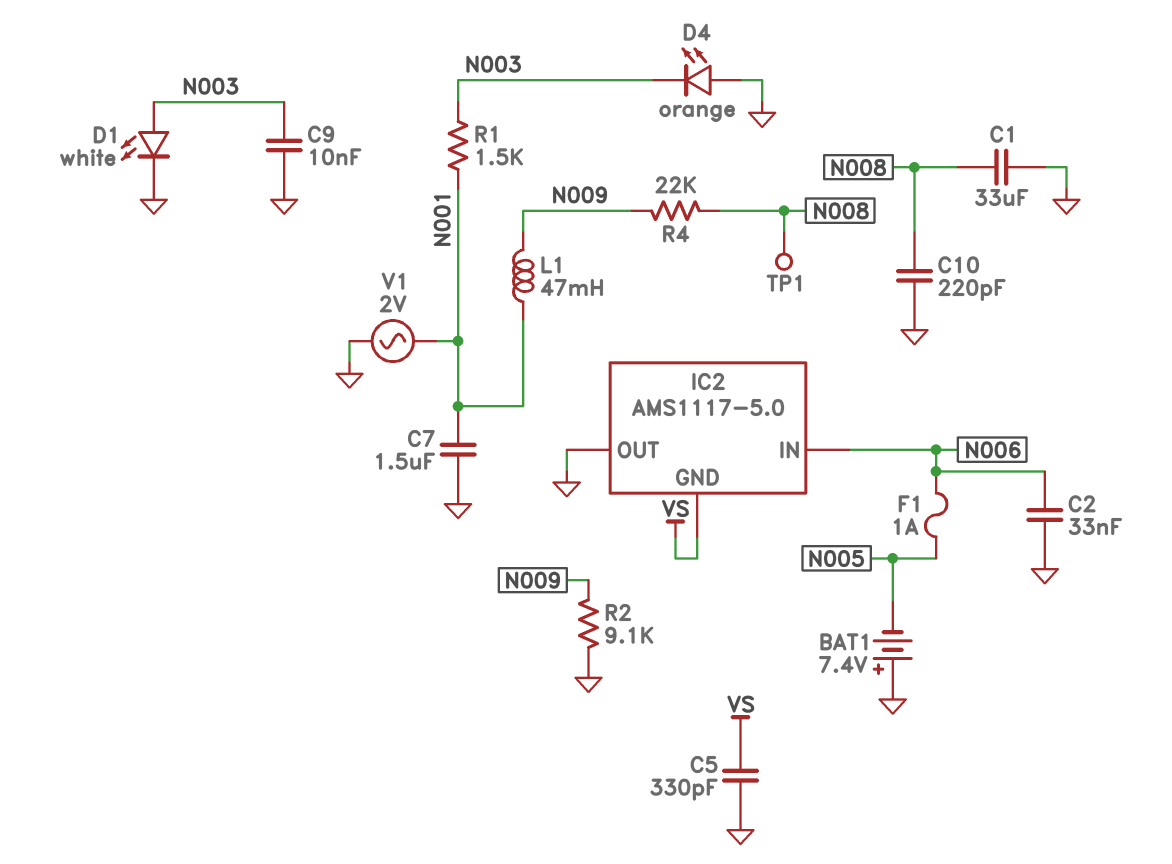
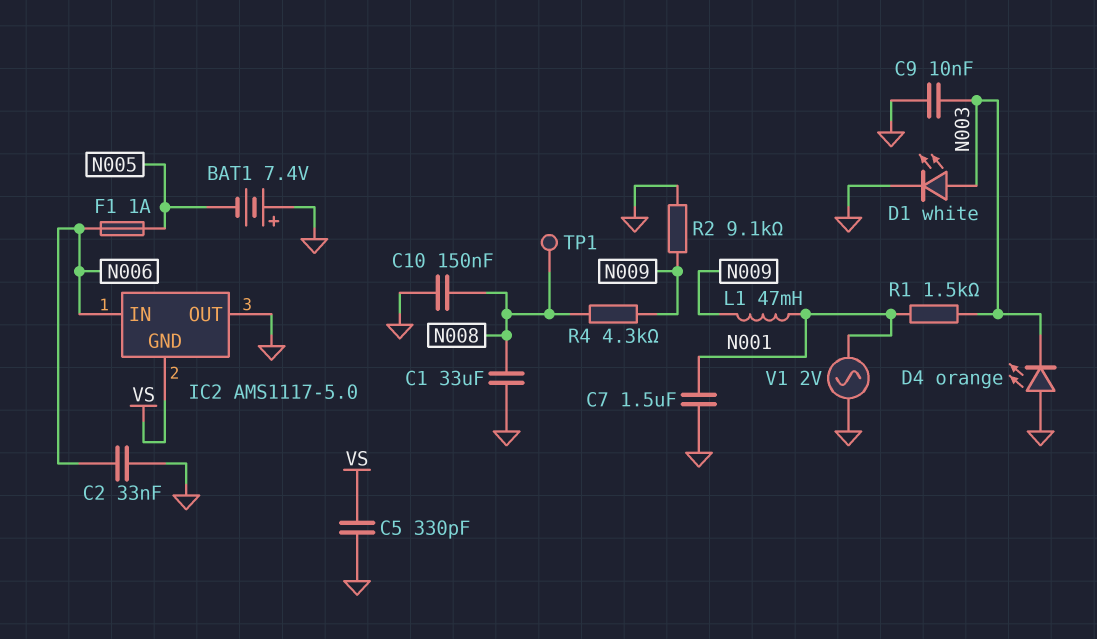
C10: 220pF (GND, N008) -> 150nF (GND, N008)
R4: 22k (N008, N009) -> 4.3k (N008, N009)

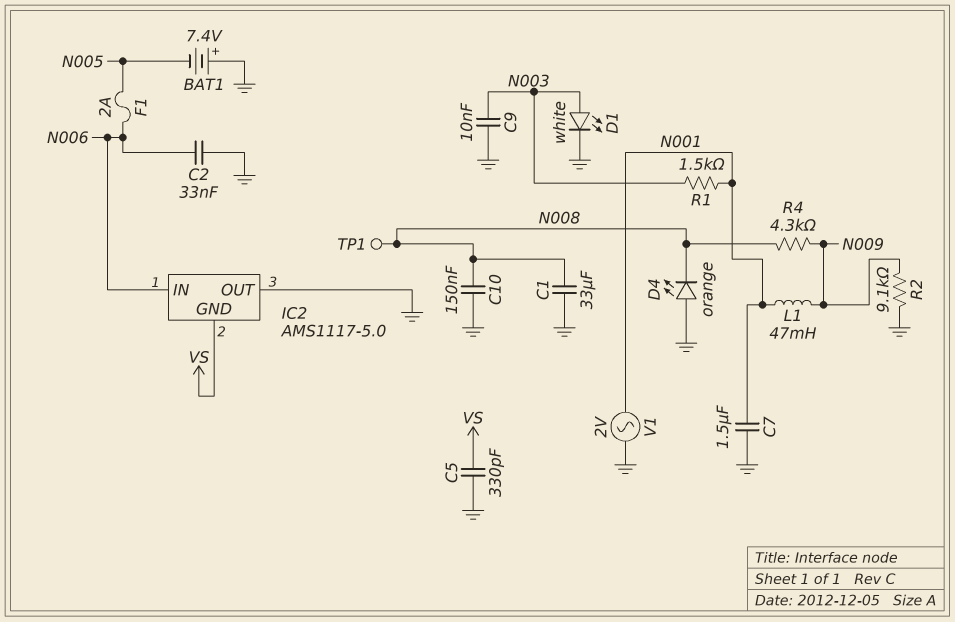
D4: LED orange (A GND, K N003) -> LED orange (A GND, K N008)
F1: 1A (N005, N006) -> 2A (N005, N006)

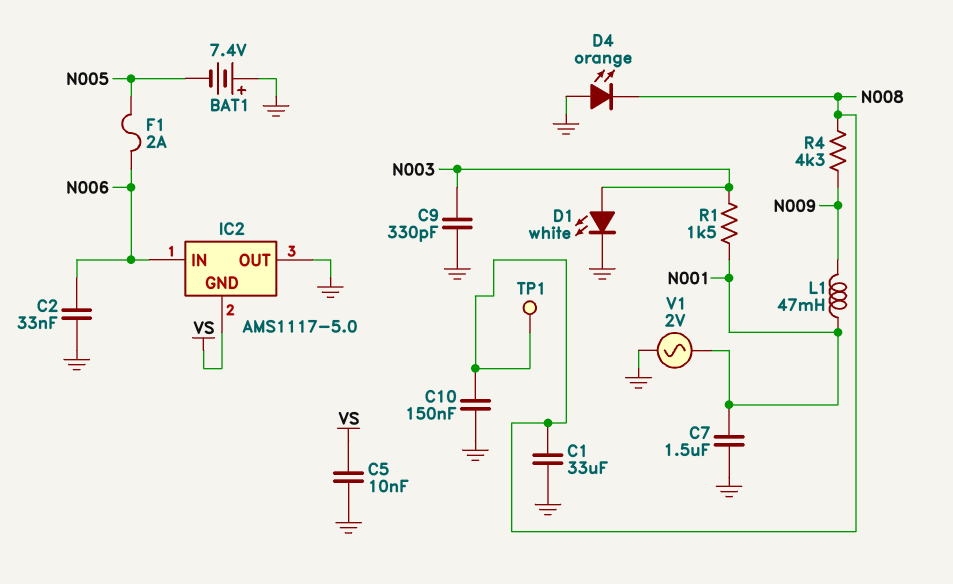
C5: 330pF (GND, VS) -> 10nF (GND, VS)
C9: 10nF (GND, N003) -> 330pF (GND, N003)
R2: 9.1k (GND, N009) -> none

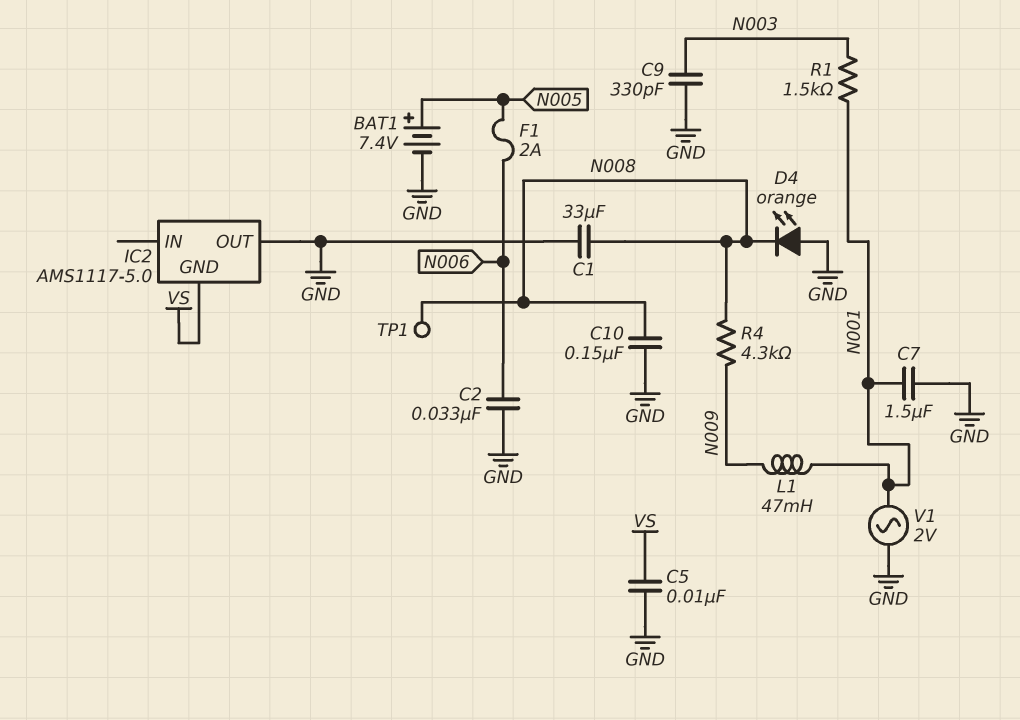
BAT1: 7.4V (plus GND, minus N005) -> 7.4V (plus N005, minus GND)
D1: LED white (A N003, K GND) -> none
IC2 pin IN: N006 -> none

